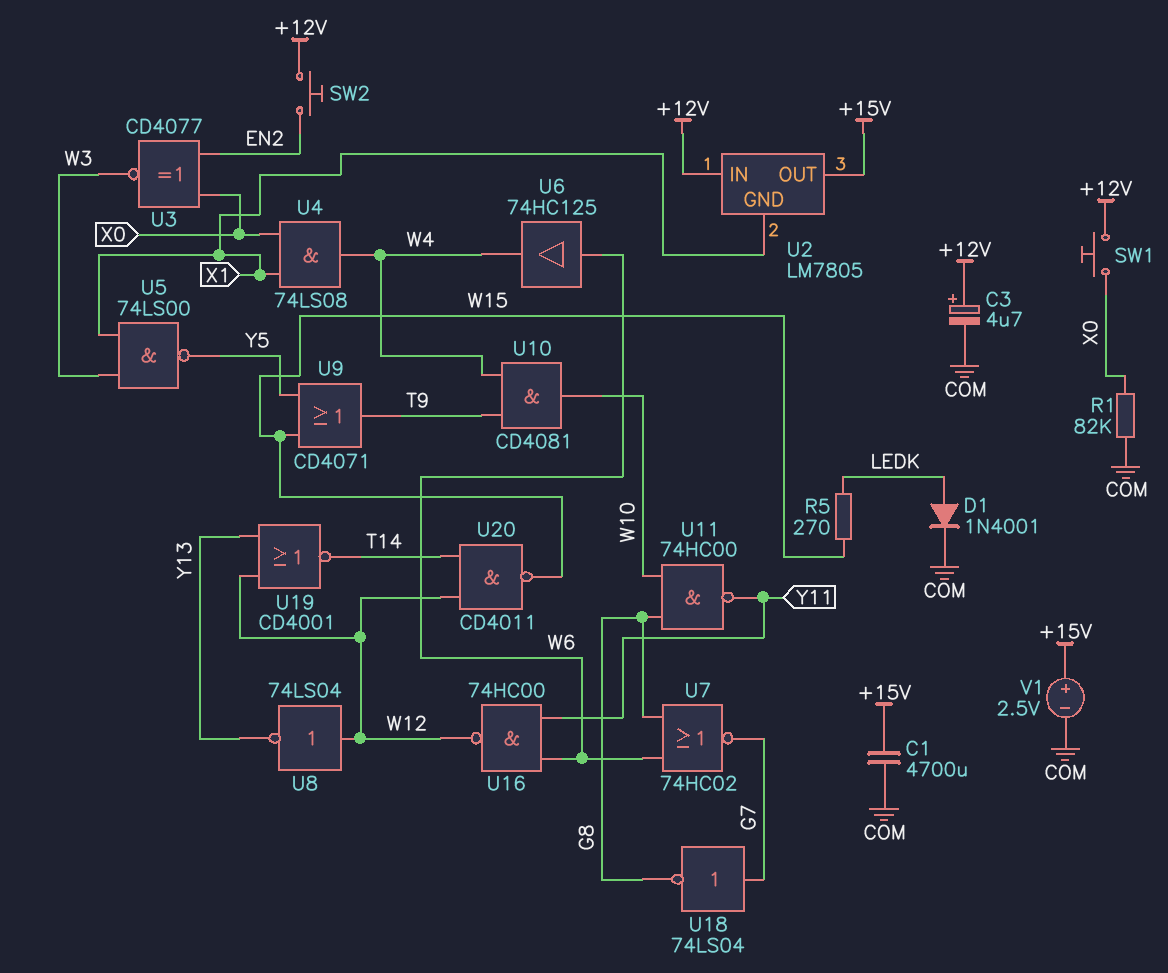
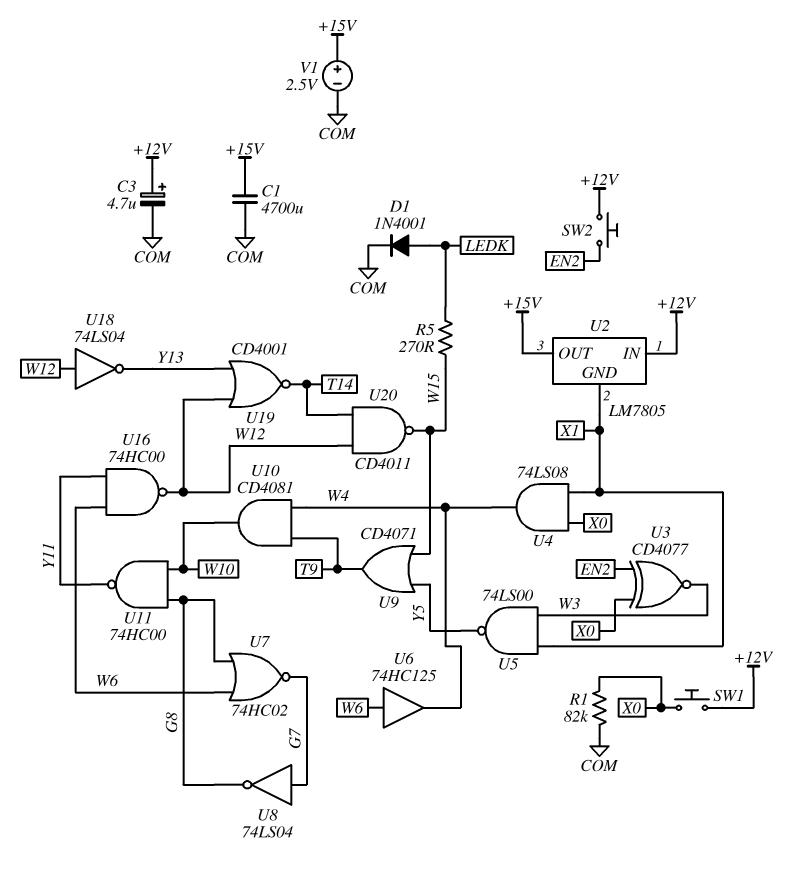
U8: NOT 74LS04 (in W12, out Y13) -> NOT 74LS04 (in G7, out G8)
U18: NOT 74LS04 (in G7, out G8) -> NOT 74LS04 (in W12, out Y13)

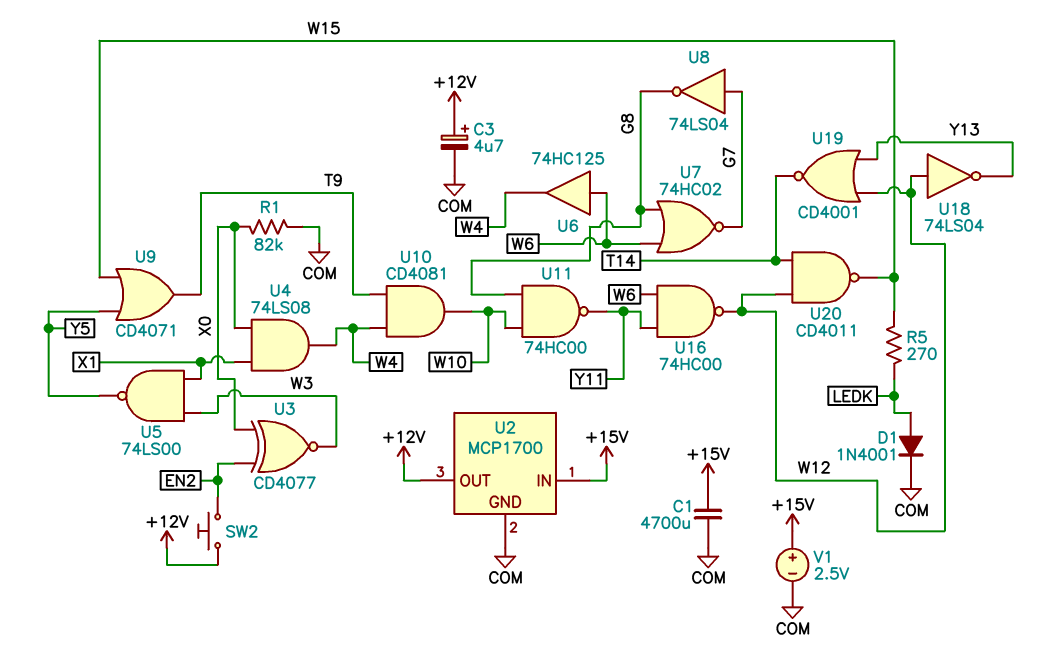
SW1: button (+12V, X0) -> none
U2: LM7805 -> MCP1700
U2 pin GND: X1 -> COM
U2 pin IN: +12V -> +15V
U2 pin OUT: +15V -> +12V

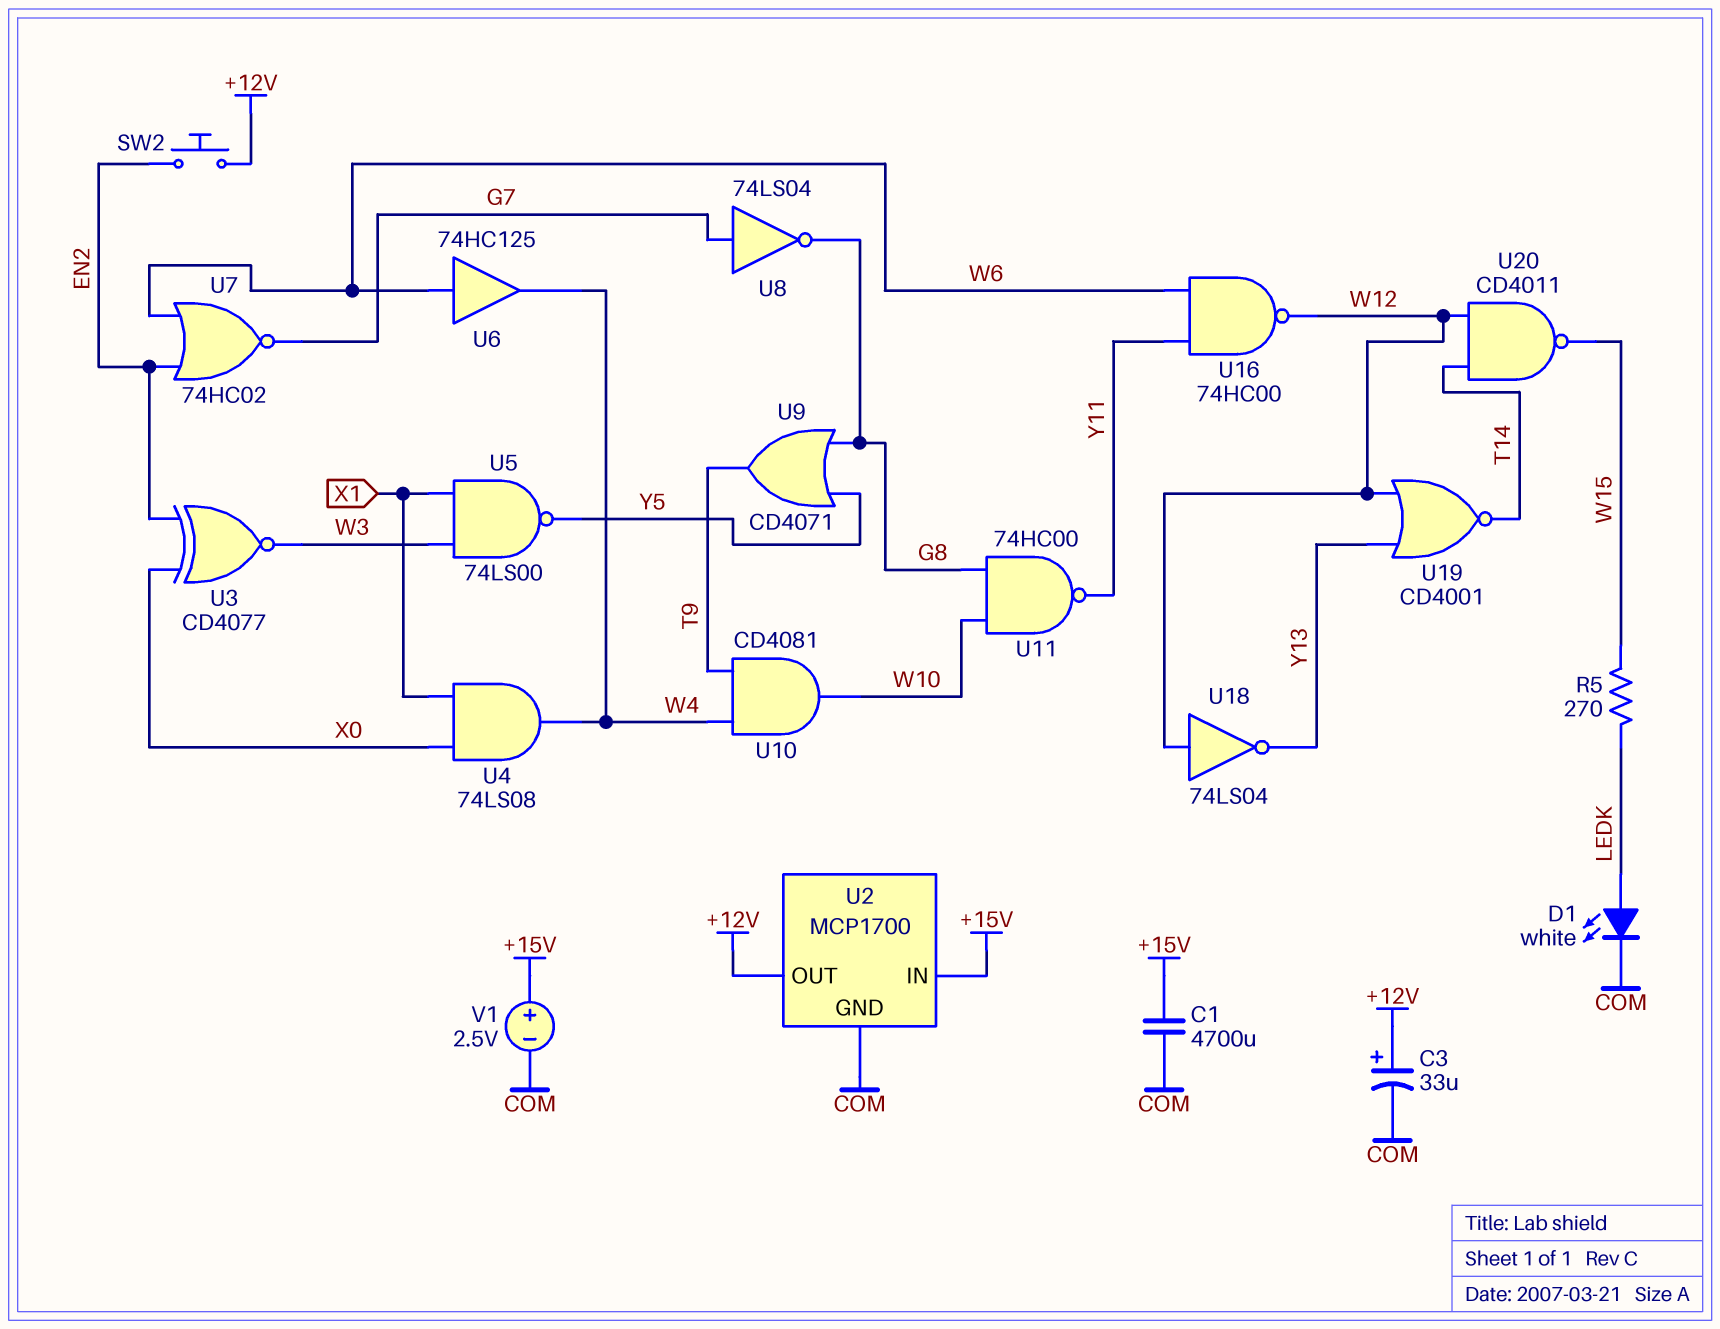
C3: 4.7uF (plus +12V, minus COM) -> 33uF (plus +12V, minus COM)
D1: diode 1N4001 (A LEDK, K COM) -> LED white (A LEDK, K COM)
R1: 82k (COM, X0) -> none
U7: NOR 74HC02 (in G8, in W6, out G7) -> NOR 74HC02 (in EN2, in W6, out G7)
U9: OR CD4071 (in W15, in Y5, out T9) -> OR CD4071 (in G8, in Y5, out T9)

